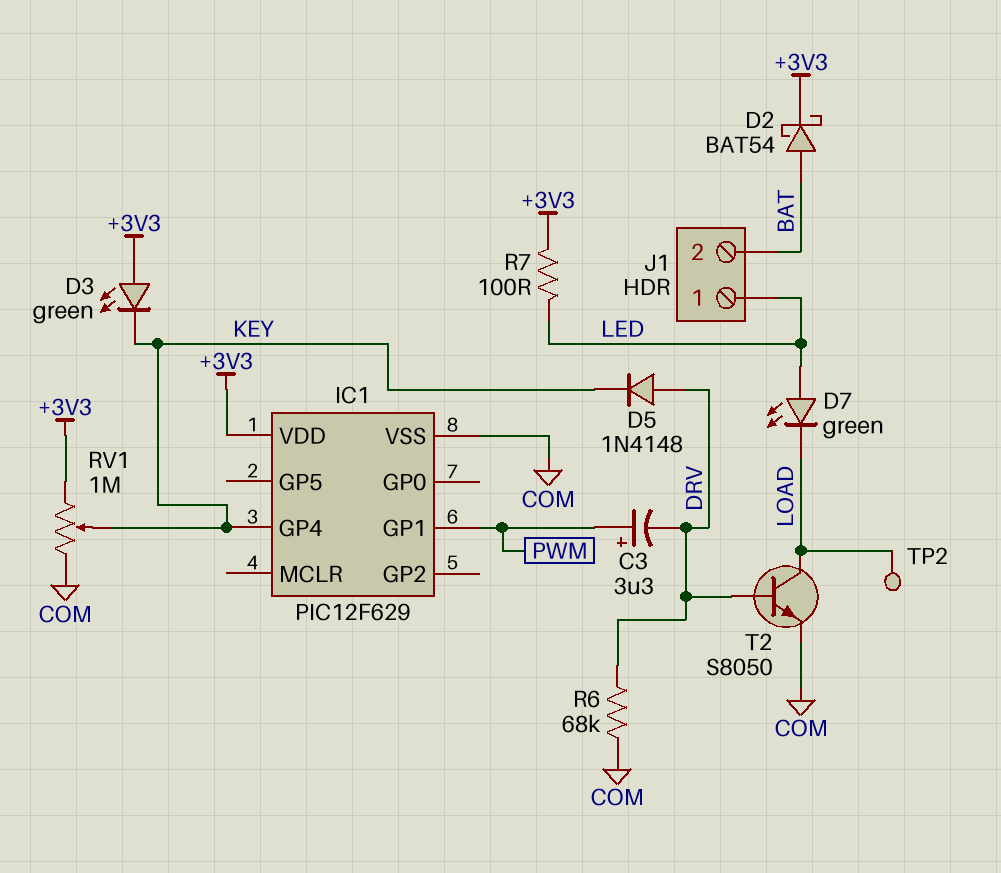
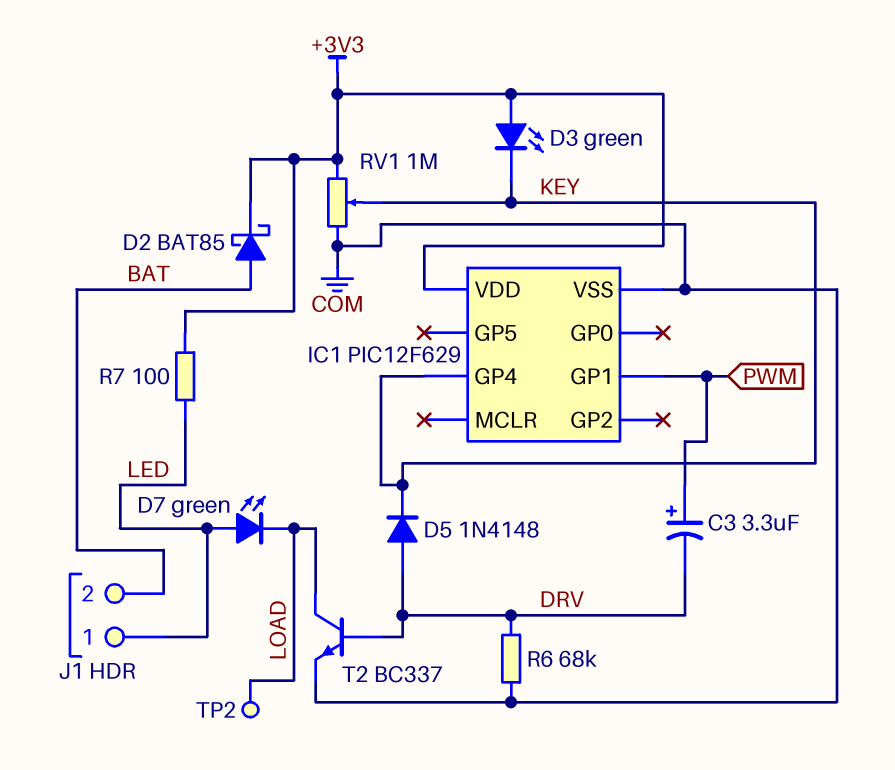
D2: schottky BAT54 (A BAT, K +3V3) -> schottky BAT85 (A BAT, K +3V3)
T2: NPN S8050 (B DRV, C LOAD, E COM) -> NPN BC337 (B DRV, C LOAD, E COM)

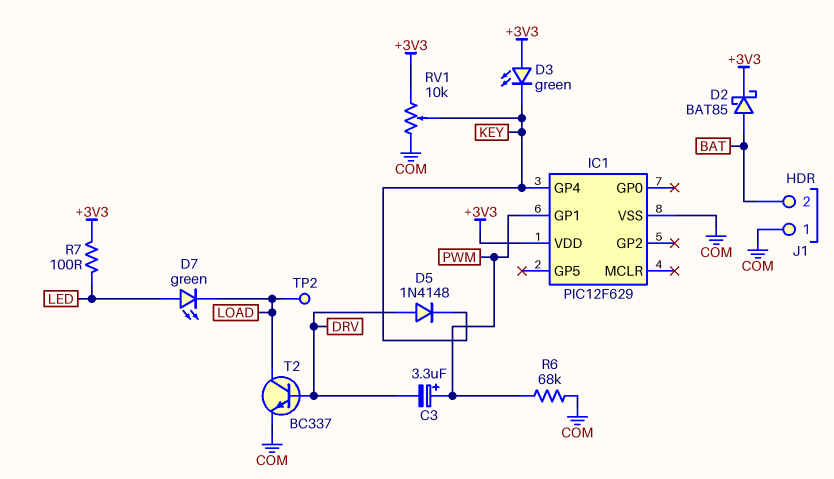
J1 pin 1: LED -> COM
R6: 68k (COM, DRV) -> 68k (COM, PWM)
RV1: 1M (+3V3, COM, wiper KEY) -> 10k (+3V3, COM, wiper KEY)

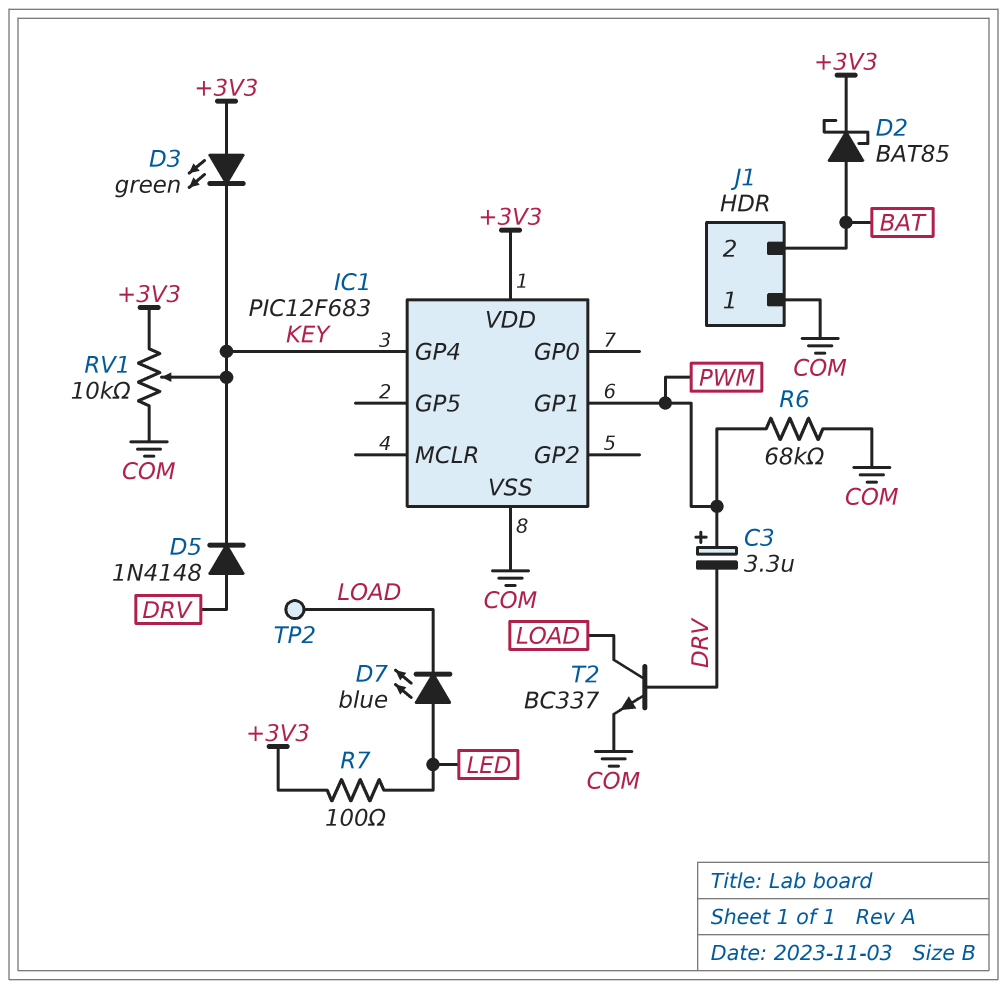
D7: LED green (A LED, K LOAD) -> LED blue (A LED, K LOAD)
IC1: PIC12F629 -> PIC12F683

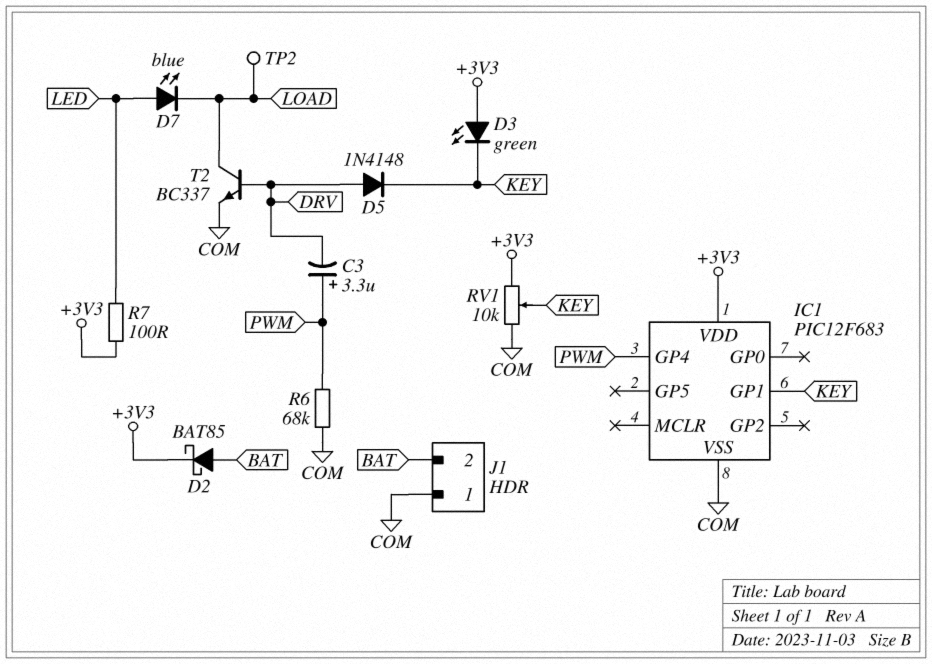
IC1 pin GP1: PWM -> KEY
IC1 pin GP4: KEY -> PWM

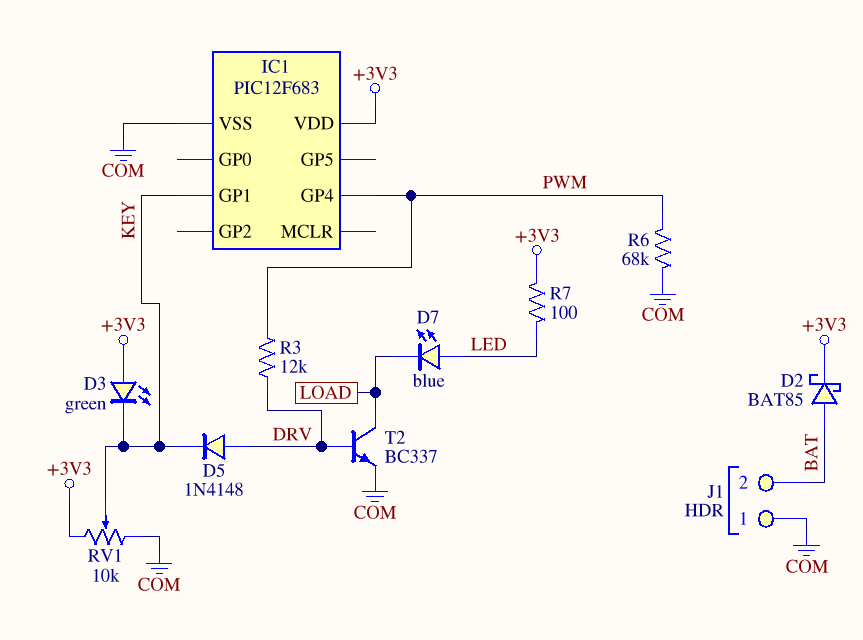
C3: 3.3uF (plus PWM, minus DRV) -> none
R3: none -> 12k (DRV, PWM)
TP2: test point (LOAD) -> none

